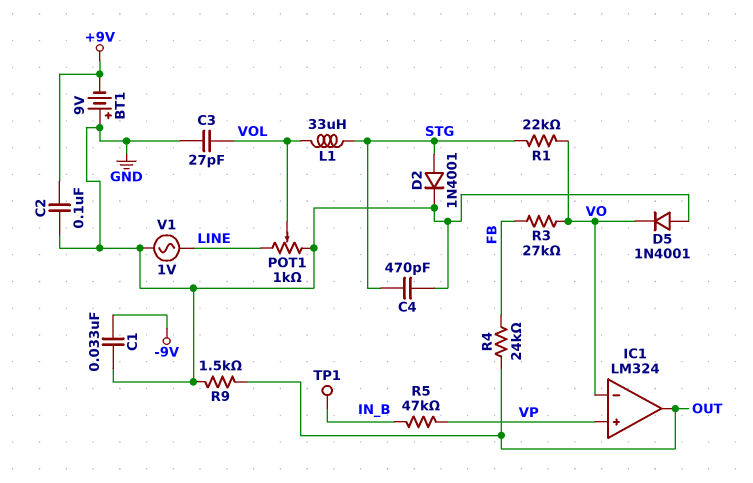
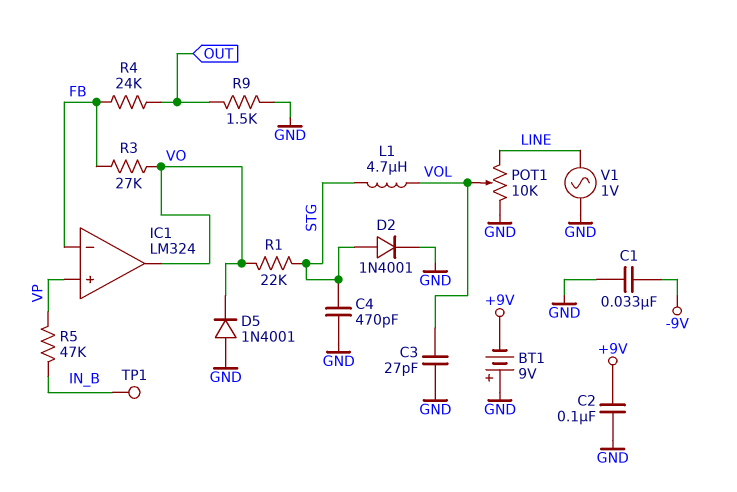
IC1 pin in-: VO -> FB
IC1 pin out: OUT -> VO
L1: 33uH (STG, VOL) -> 4.7uH (STG, VOL)
POT1: 1k (GND, LINE, wiper VOL) -> 10k (GND, LINE, wiper VOL)

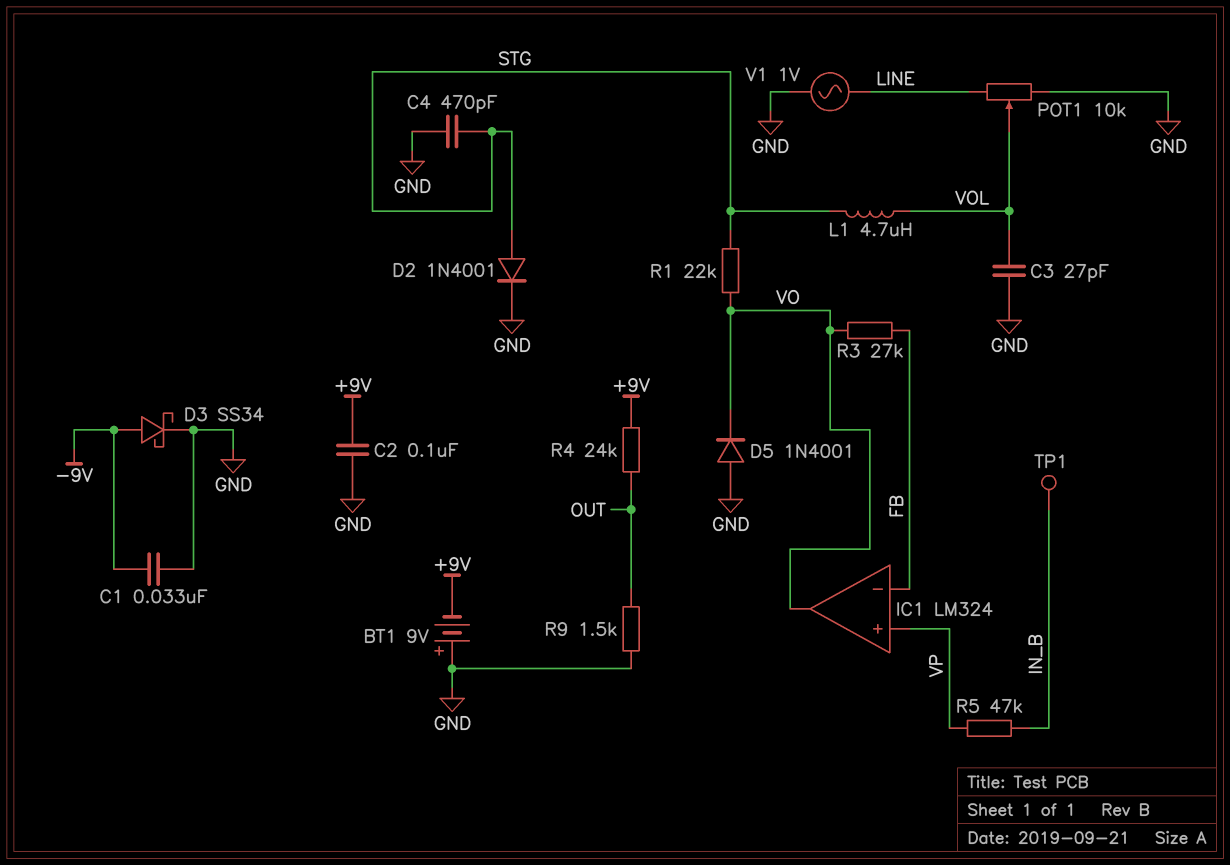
D3: none -> schottky SS34 (A -9V, K GND)
R4: 24k (FB, OUT) -> 24k (+9V, OUT)

